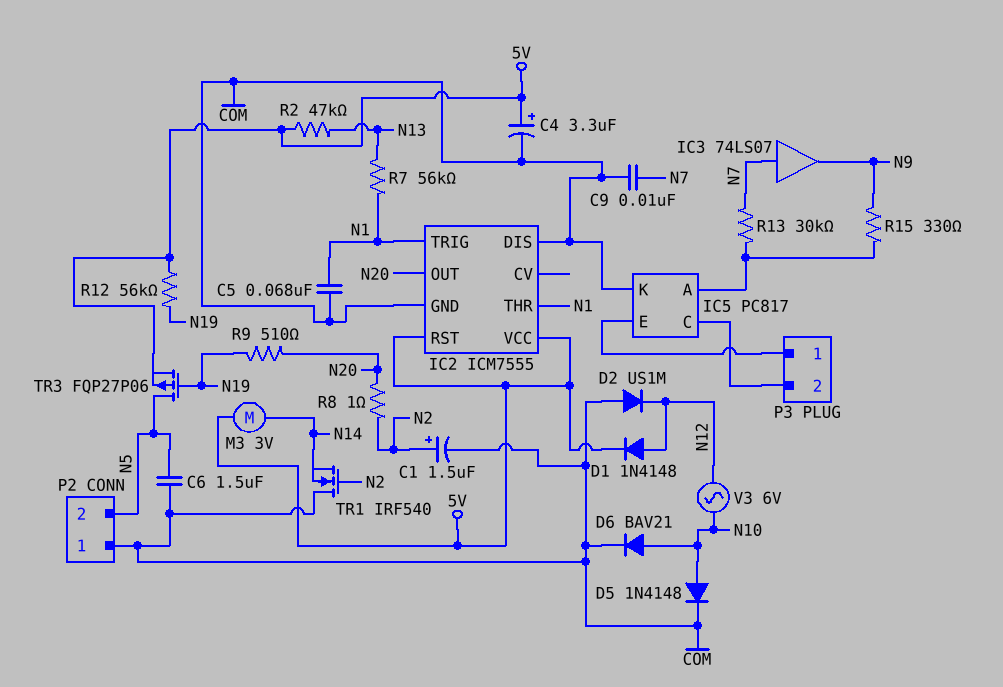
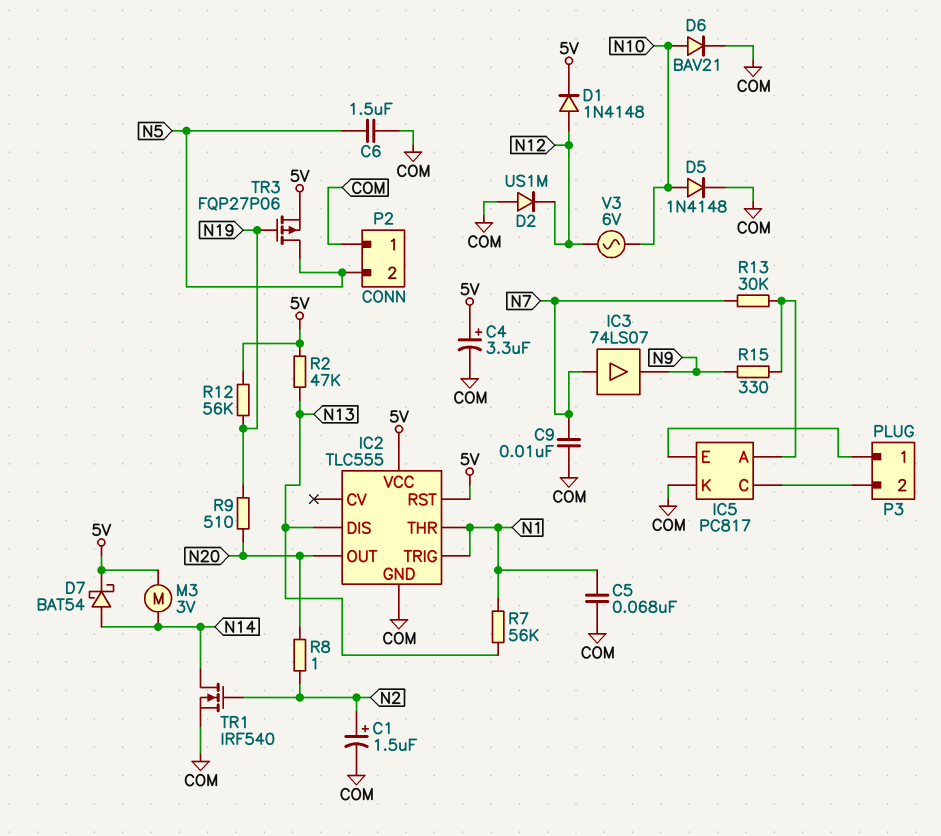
D7: none -> schottky BAT54 (A N14, K 5V)
IC2: ICM7555 -> TLC555
IC2 pin DIS: COM -> N13
TR1: NMOS IRF540 (G N2, D COM, S N14) -> NMOS IRF540 (G N2, D N14, S COM)

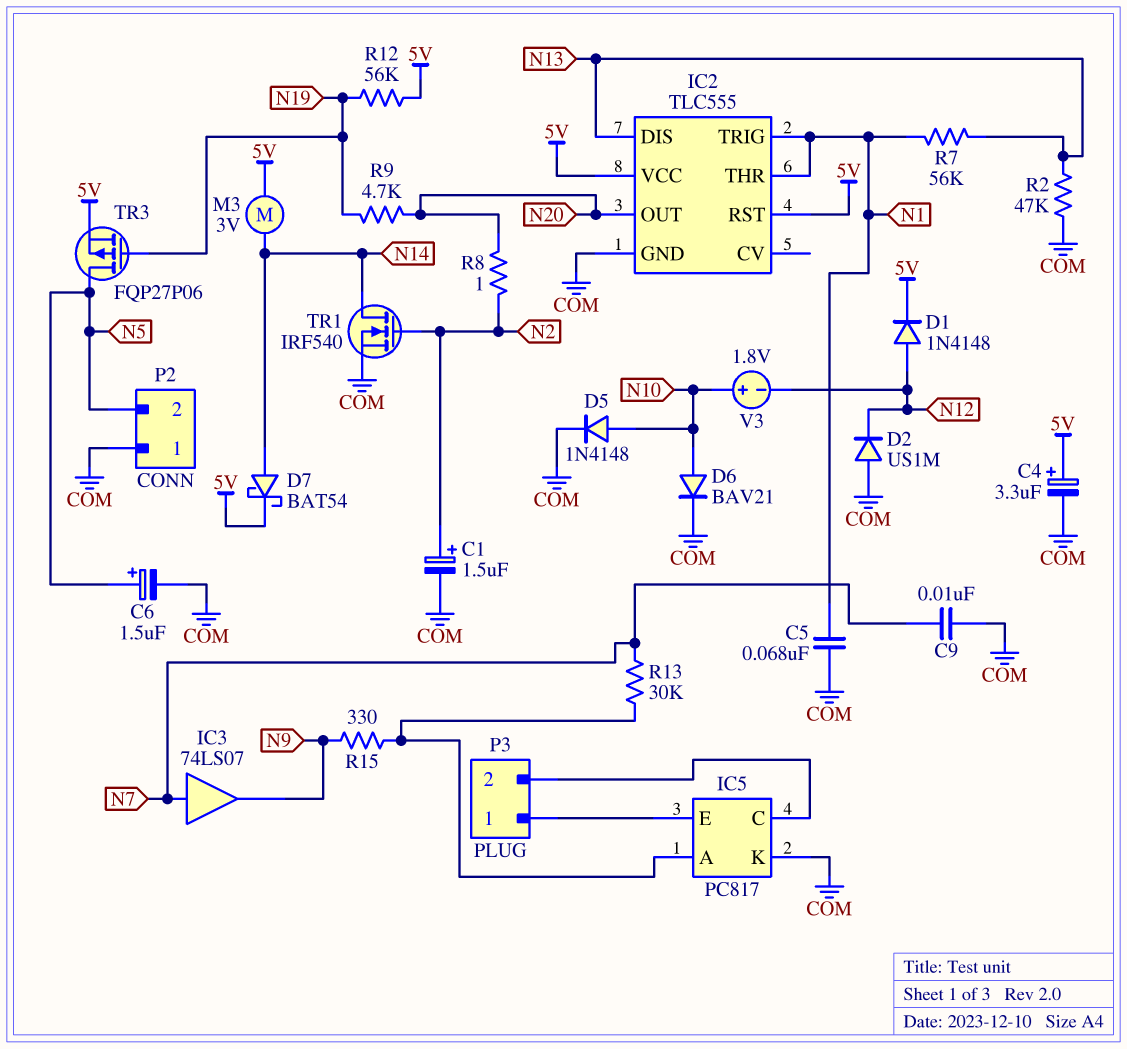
C6: 1.5uF (COM, N5) -> 1.5uF (plus N5, minus COM)
R2: 47k (5V, N13) -> 47k (COM, N13)
R9: 510 (N19, N20) -> 4.7k (N19, N20)
V3: AC 6V (N10, N12) -> 1.8V (plus N10, minus N12)

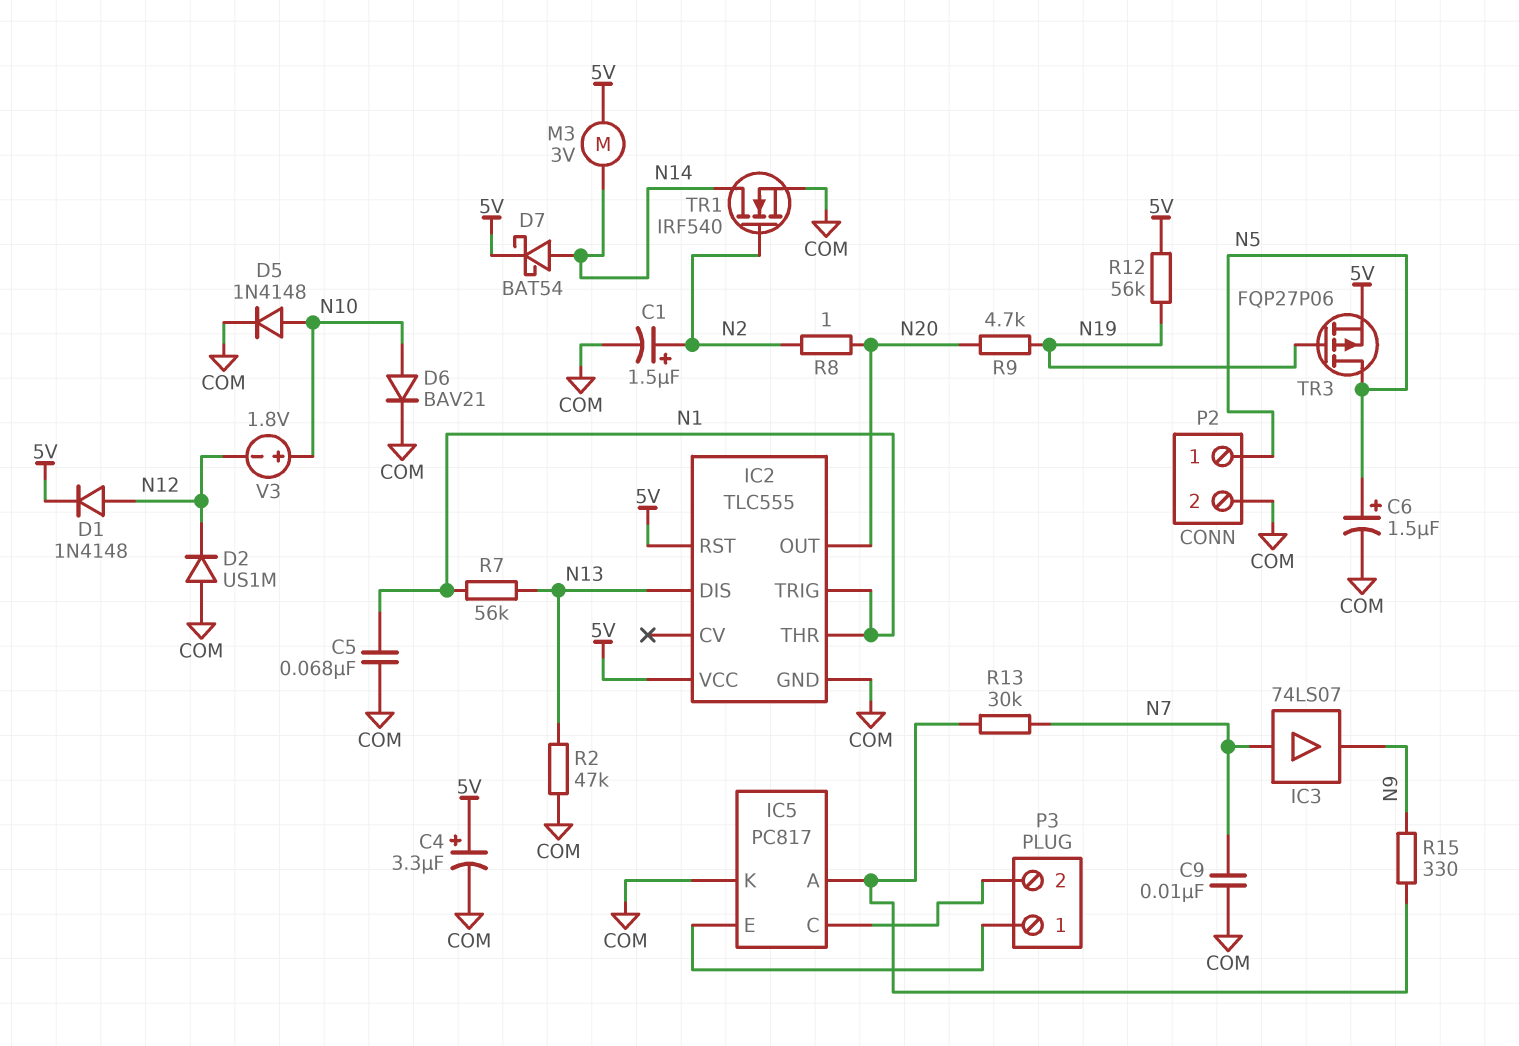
P2 pin 1: COM -> N5
P2 pin 2: N5 -> COM

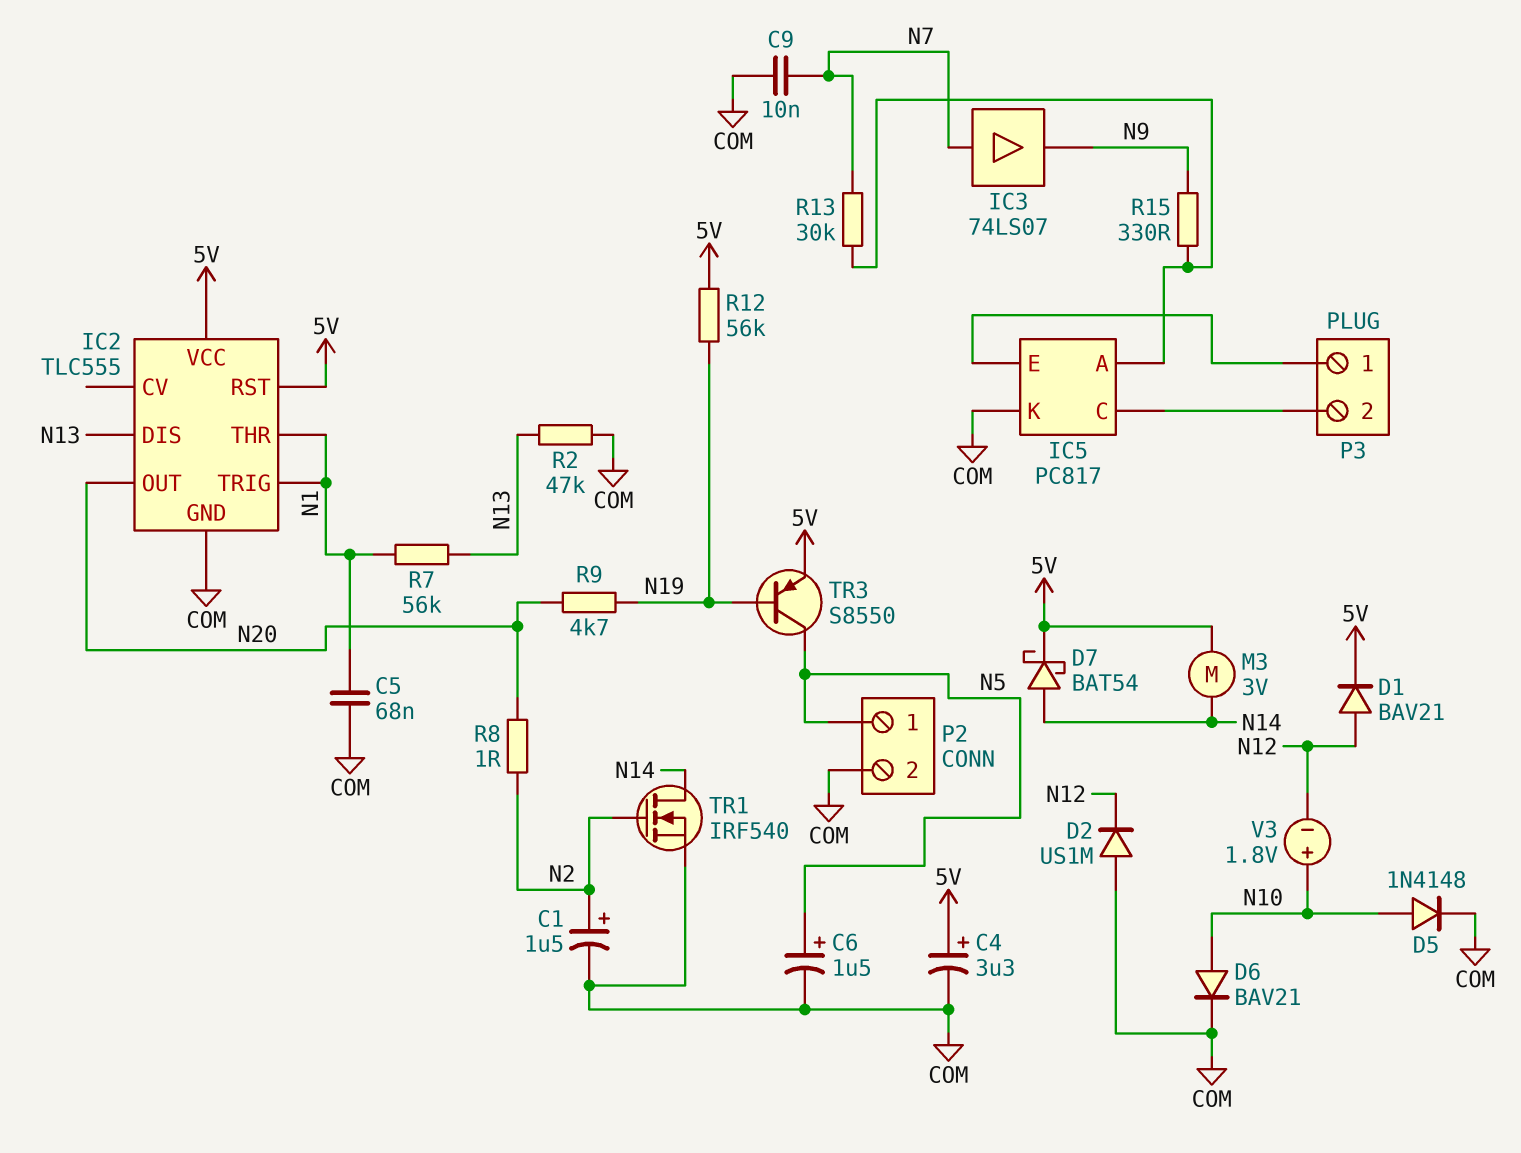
D1: diode 1N4148 (A N12, K 5V) -> diode BAV21 (A N12, K 5V)
TR3: PMOS FQP27P06 (G N19, D N5, S 5V) -> PNP S8550 (B N19, C N5, E 5V)

